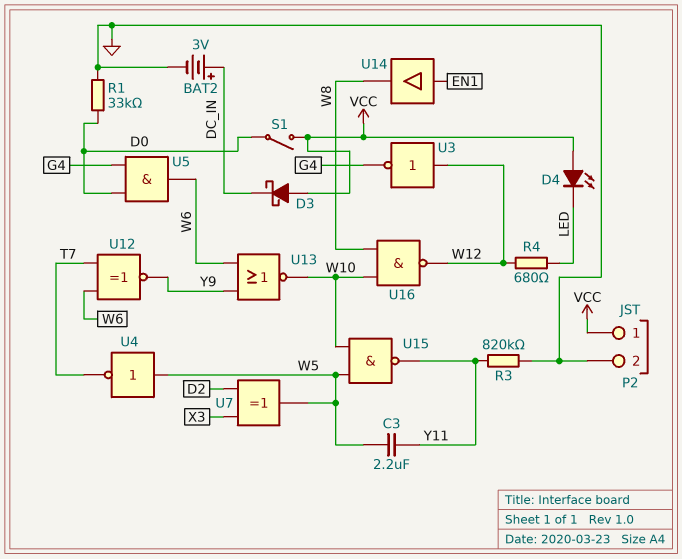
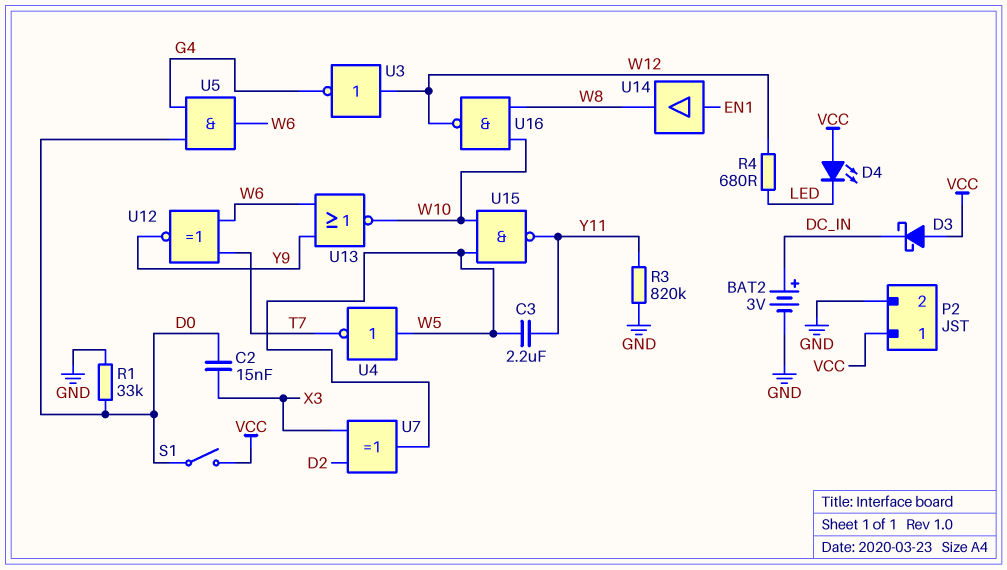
C2: none -> 15nF (D0, X3)

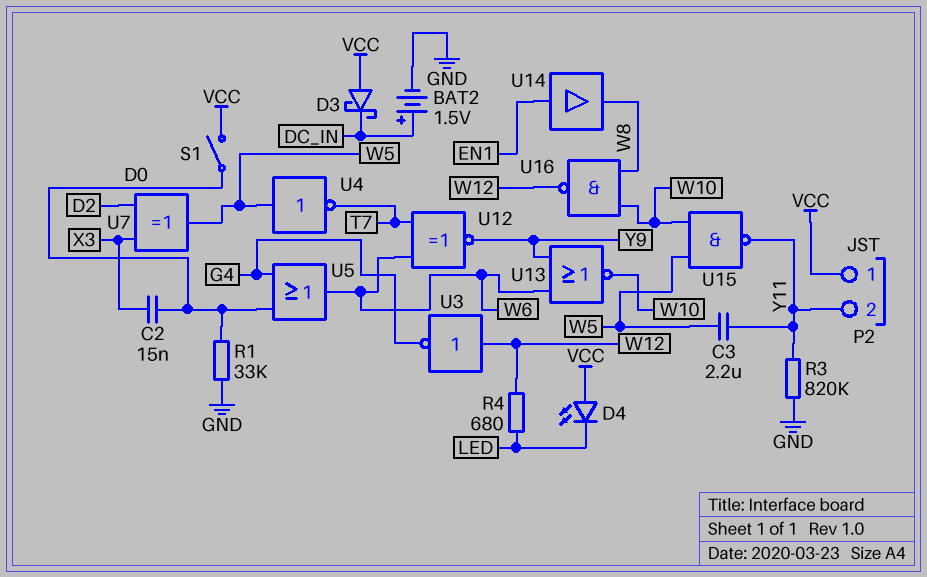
BAT2: 3V (plus DC_IN, minus GND) -> 1.5V (plus DC_IN, minus GND)
P2 pin 2: GND -> Y11
U5: AND (in D0, in G4, out W6) -> OR (in D0, in G4, out W6)

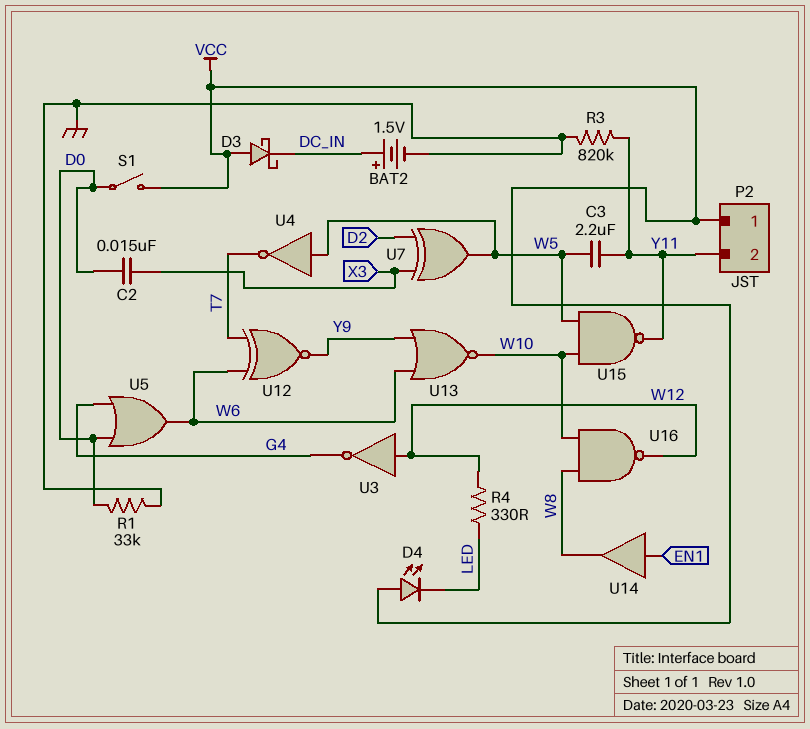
R4: 680 (LED, W12) -> 330 (LED, W12)

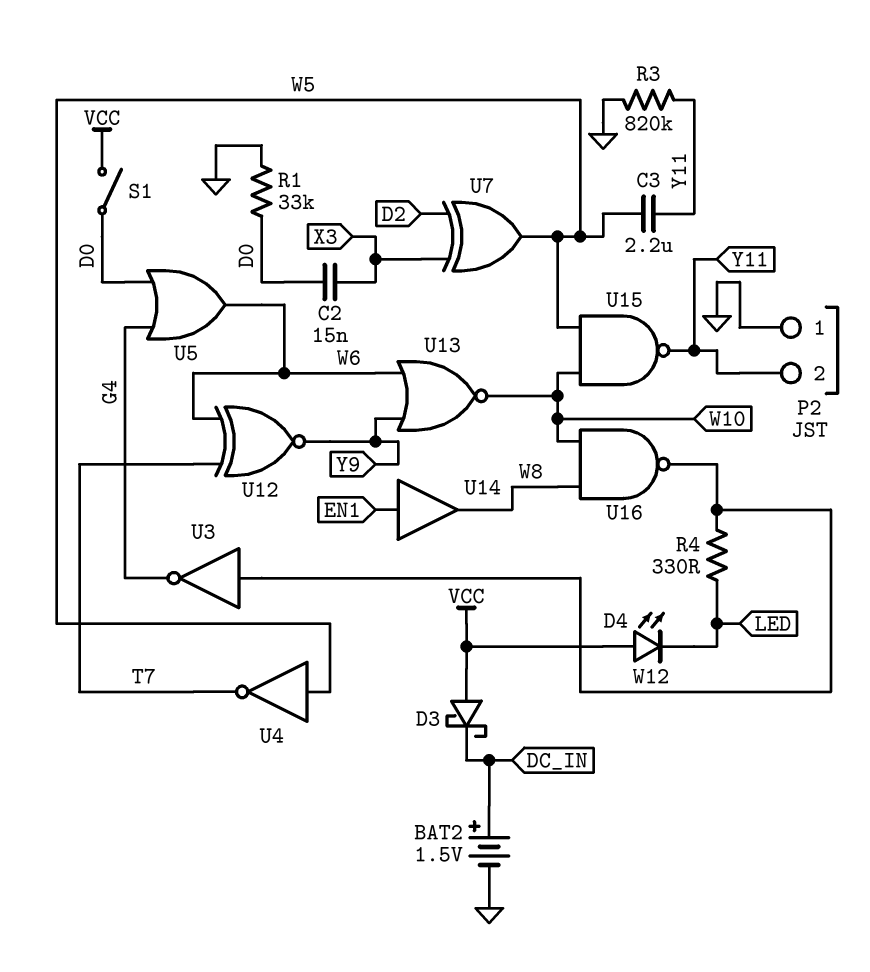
P2 pin 1: VCC -> GND

